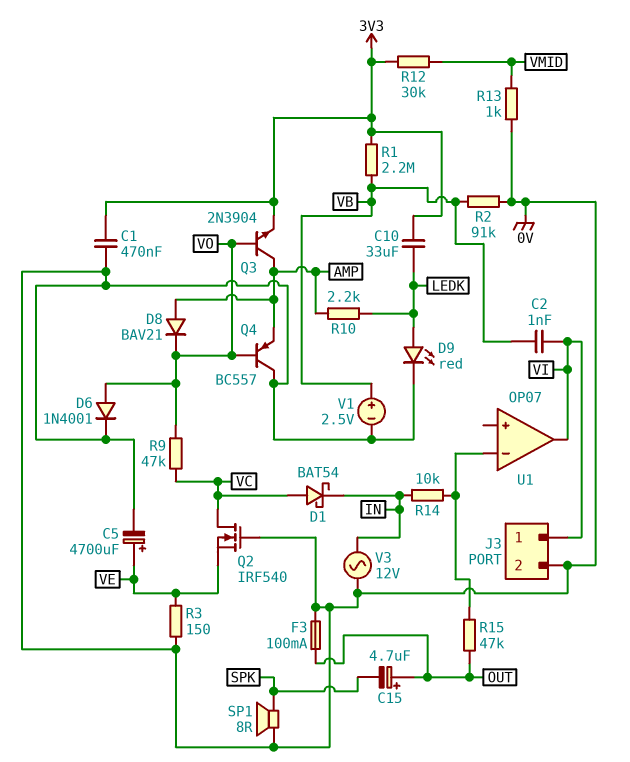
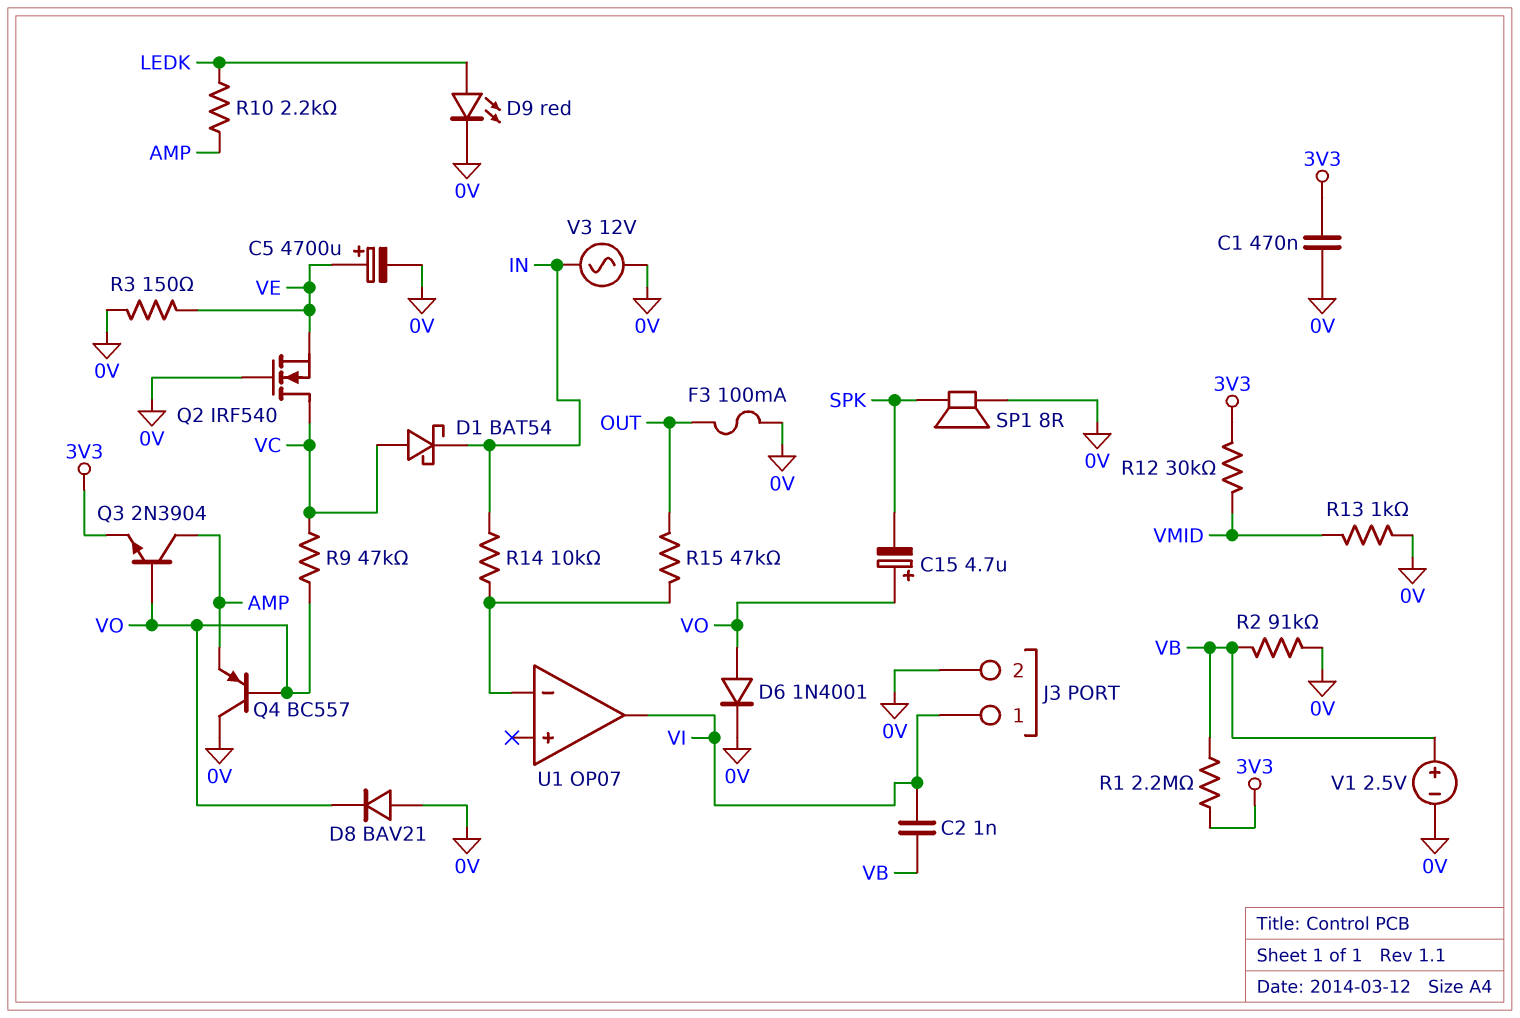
C10: 33uF (3V3, LEDK) -> none
C15: 4.7uF (plus OUT, minus SPK) -> 4.7uF (plus VO, minus SPK)
D8: diode BAV21 (A AMP, K VO) -> diode BAV21 (A 0V, K VO)

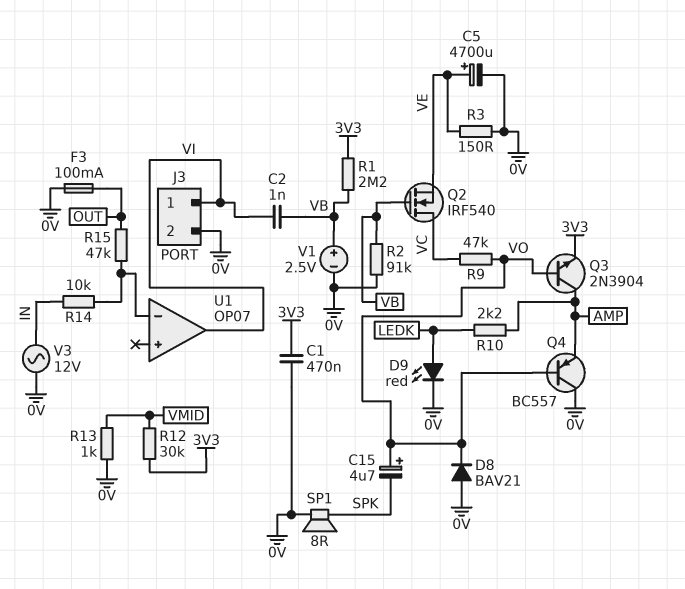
D1: schottky BAT54 (A VC, K IN) -> none
D6: diode 1N4001 (A VO, K 0V) -> none
Q2: NMOS IRF540 (G 0V, D VC, S VE) -> NMOS IRF540 (G VB, D VC, S VE)

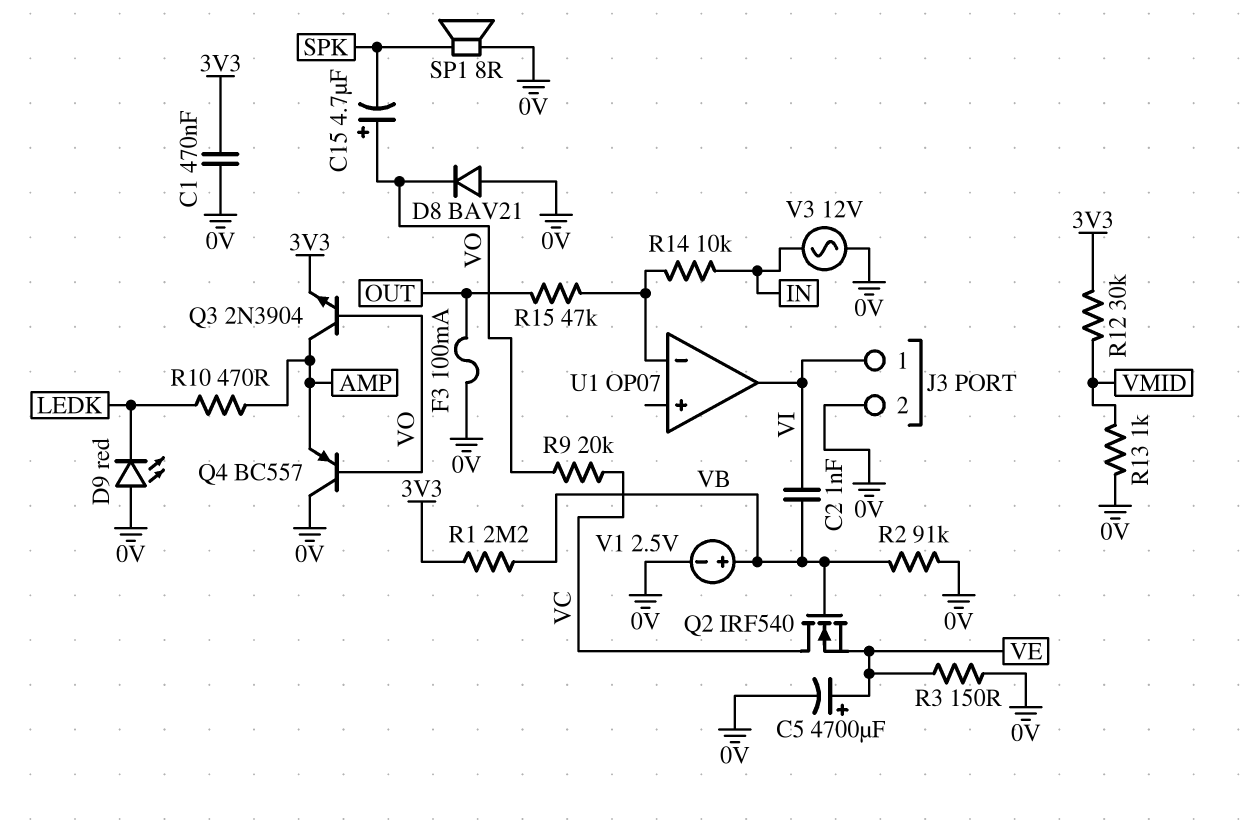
D9: LED red (A LEDK, K 0V) -> LED red (A 0V, K LEDK)
R9: 47k (VC, VO) -> 20k (VC, VO)
R10: 2.2k (AMP, LEDK) -> 470 (AMP, LEDK)

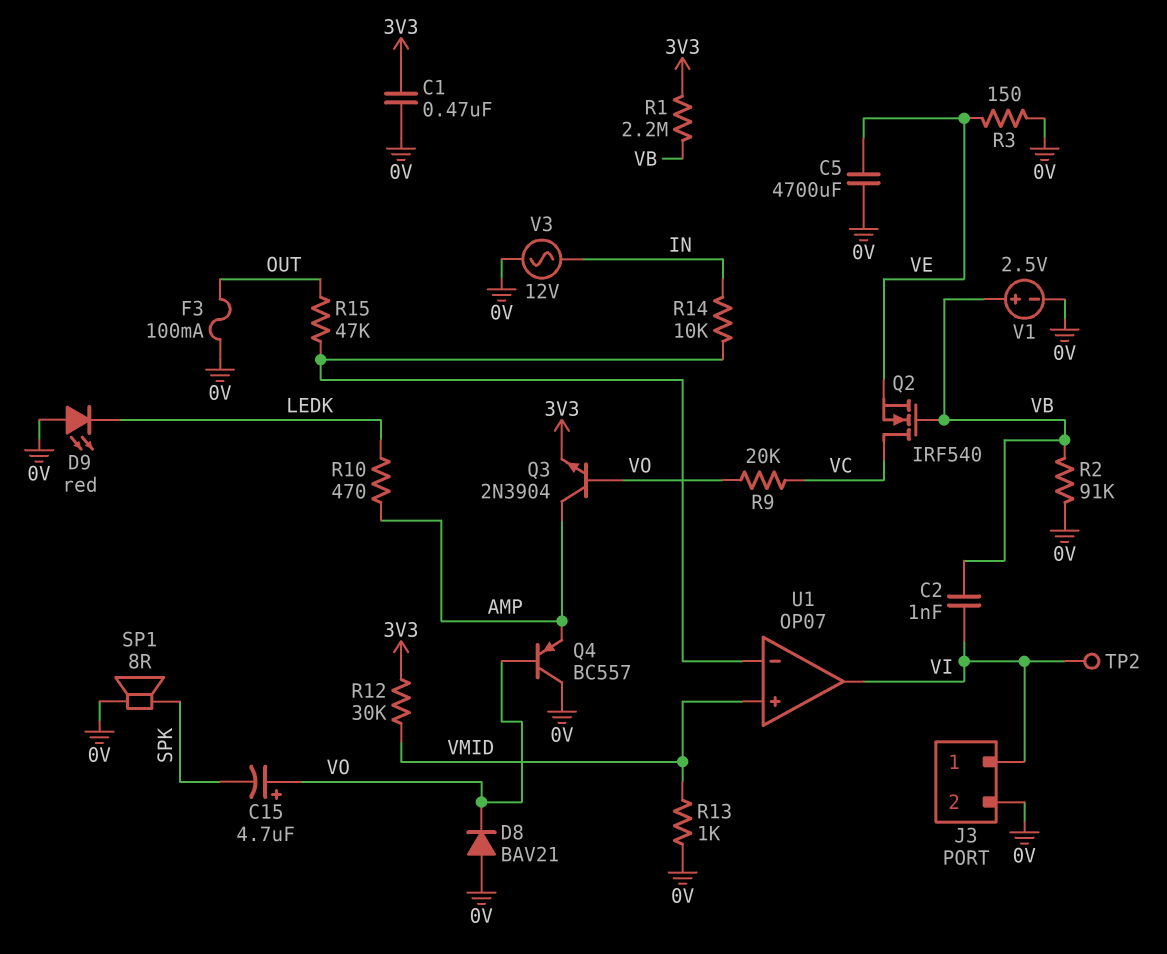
C5: 4700uF (plus VE, minus 0V) -> 4700uF (0V, VE)
TP2: none -> test point (VI)
U1 pin in+: none -> VMID

